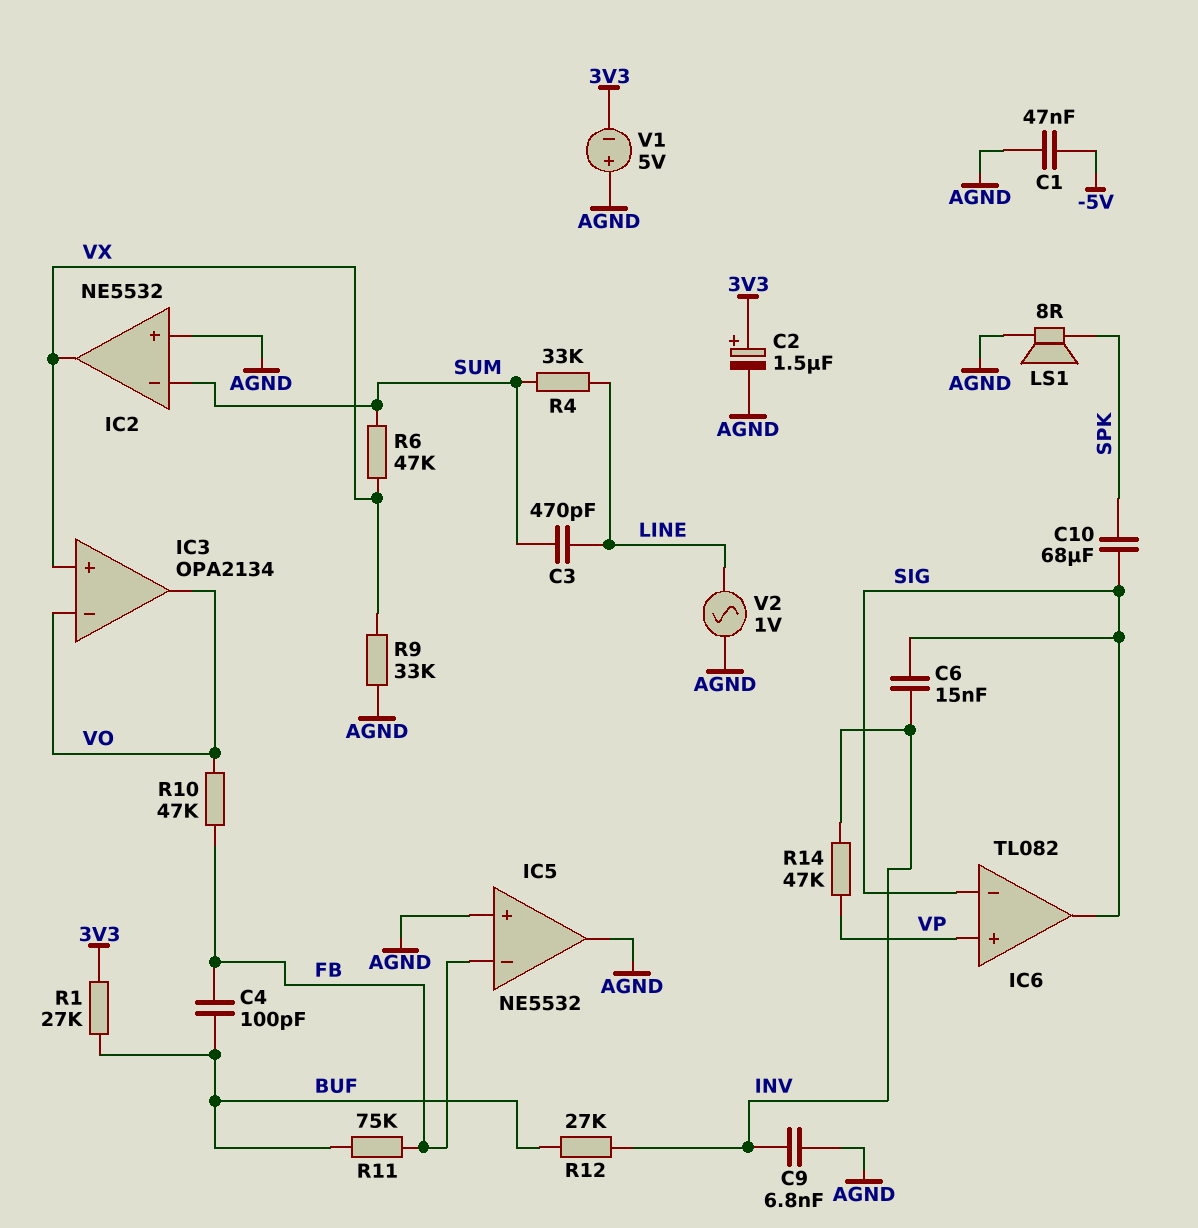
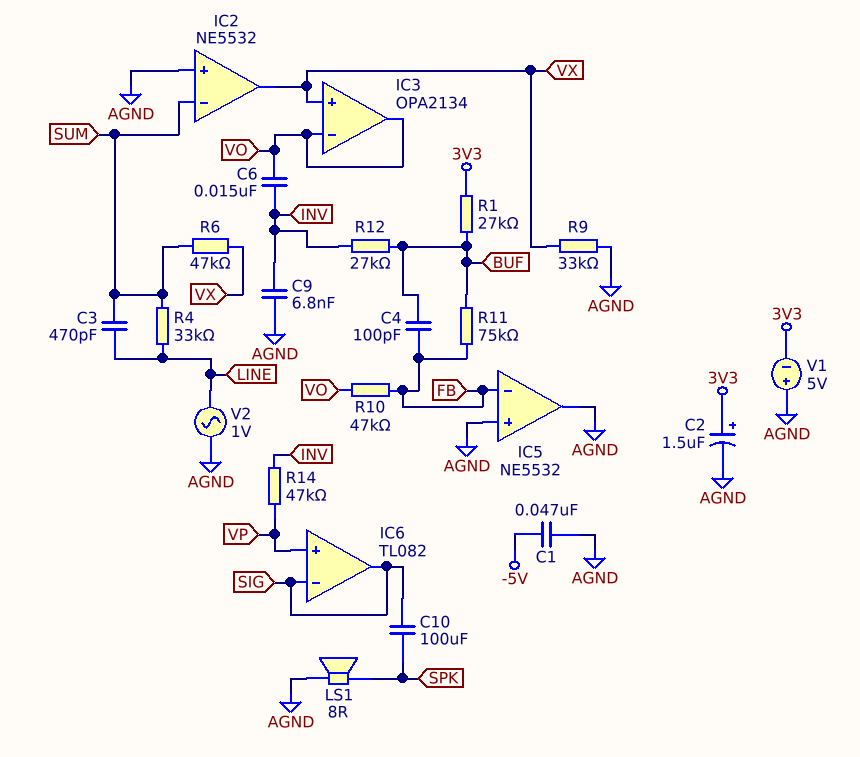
C6: 15nF (INV, SIG) -> 15nF (INV, VO)
C10: 68uF (SIG, SPK) -> 100uF (SIG, SPK)

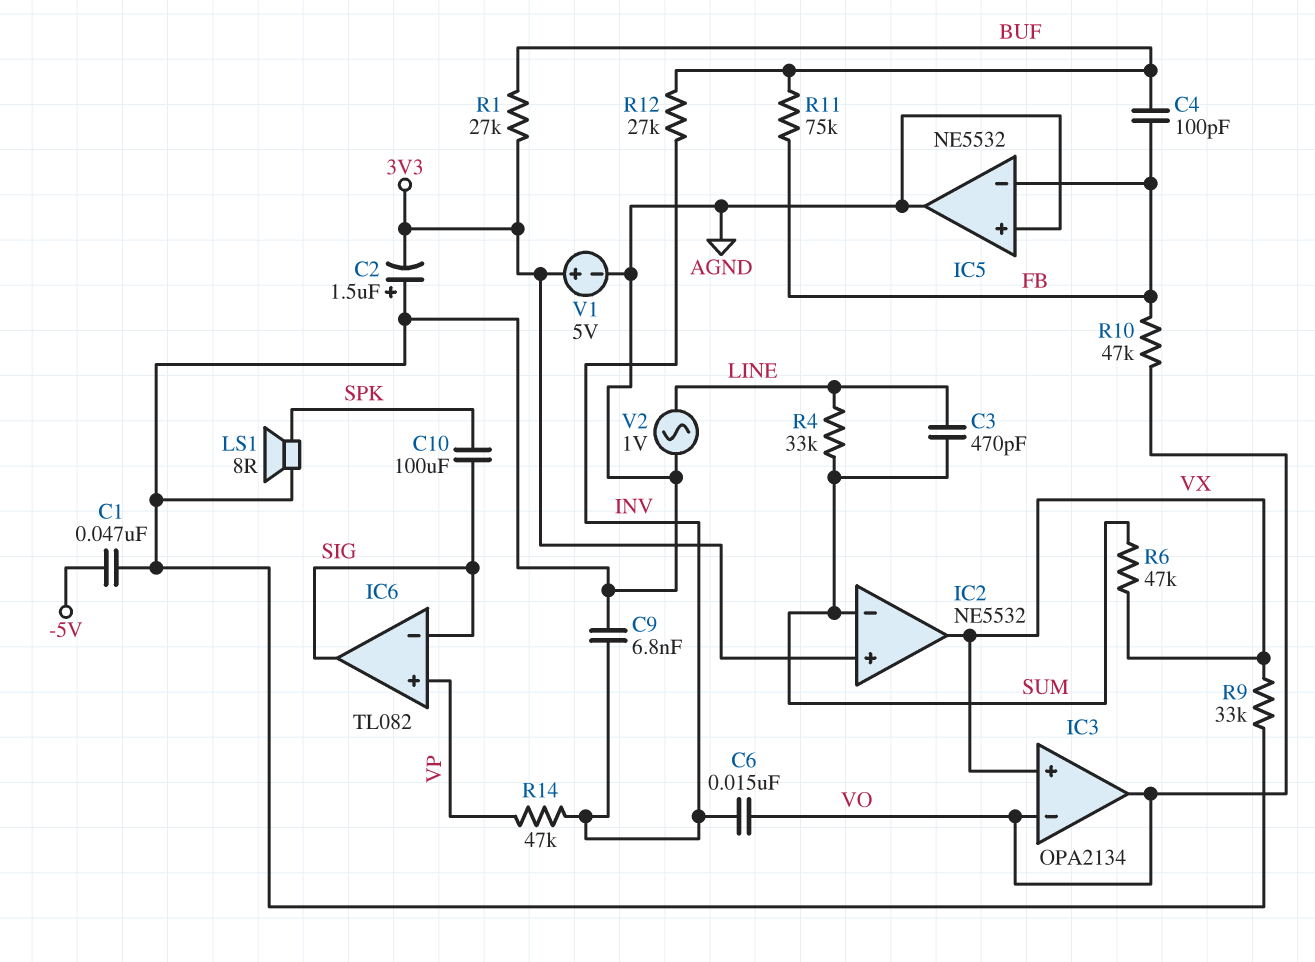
C2: 1.5uF (plus 3V3, minus AGND) -> 1.5uF (plus AGND, minus 3V3)
IC2 pin in+: AGND -> 3V3
V1: 5V (plus AGND, minus 3V3) -> 5V (plus 3V3, minus AGND)

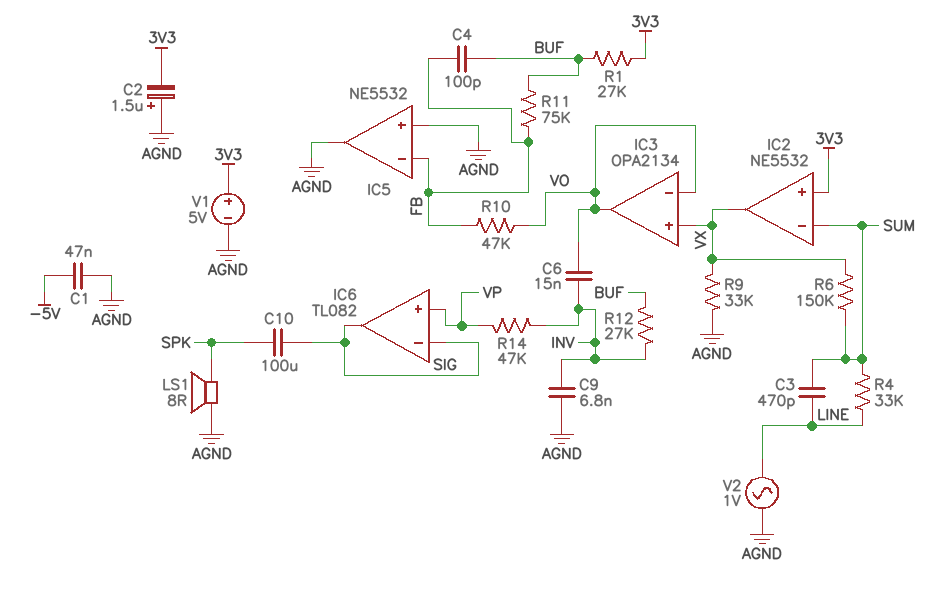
R6: 47k (SUM, VX) -> 150k (SUM, VX)

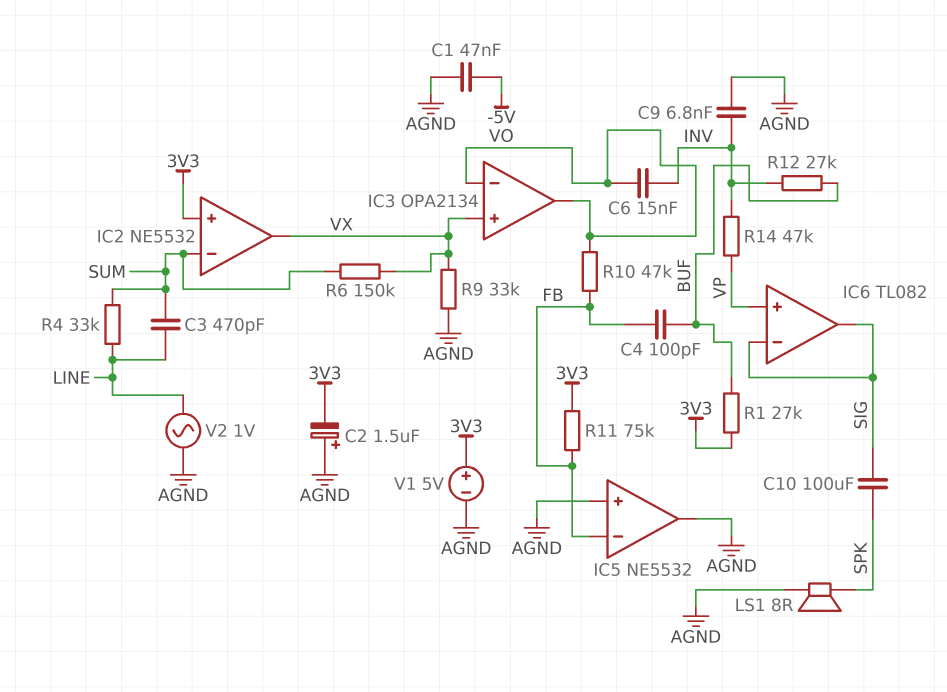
R11: 75k (BUF, FB) -> 75k (3V3, FB)

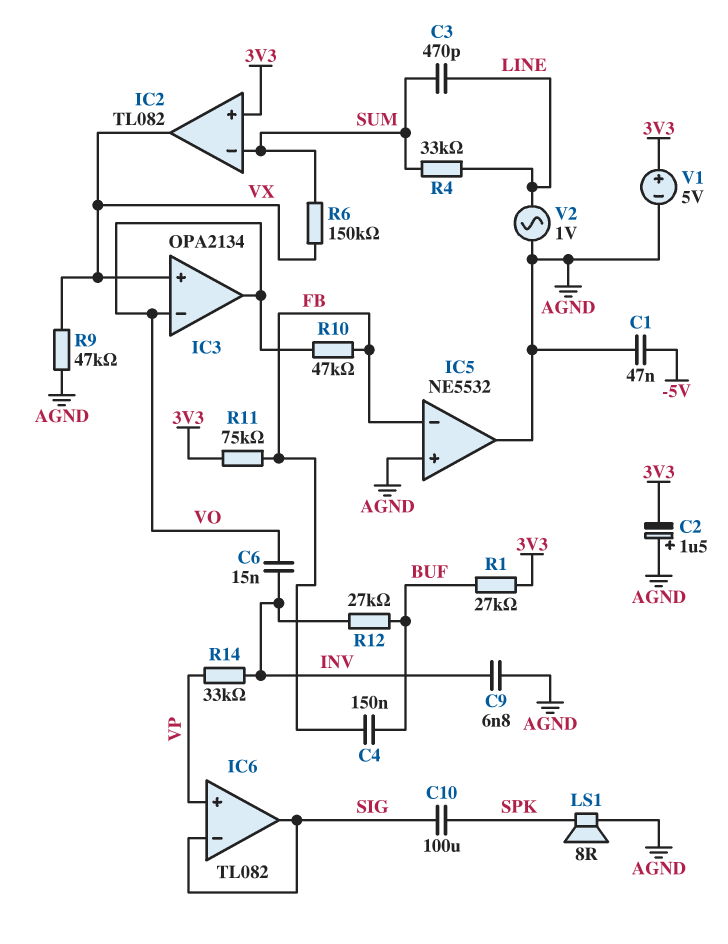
C4: 100pF (BUF, FB) -> 150nF (BUF, FB)
IC2: NE5532 -> TL082
R9: 33k (AGND, VX) -> 47k (AGND, VX)
R14: 47k (INV, VP) -> 33k (INV, VP)

